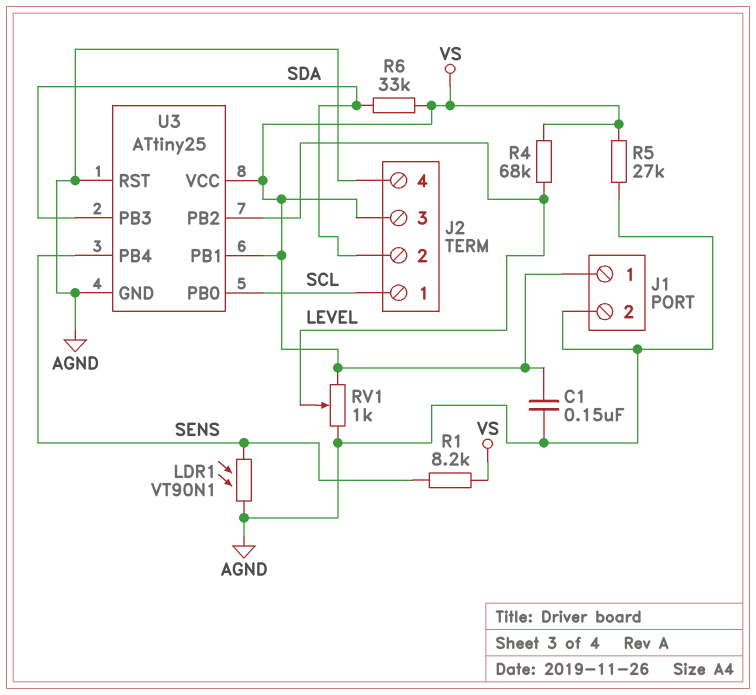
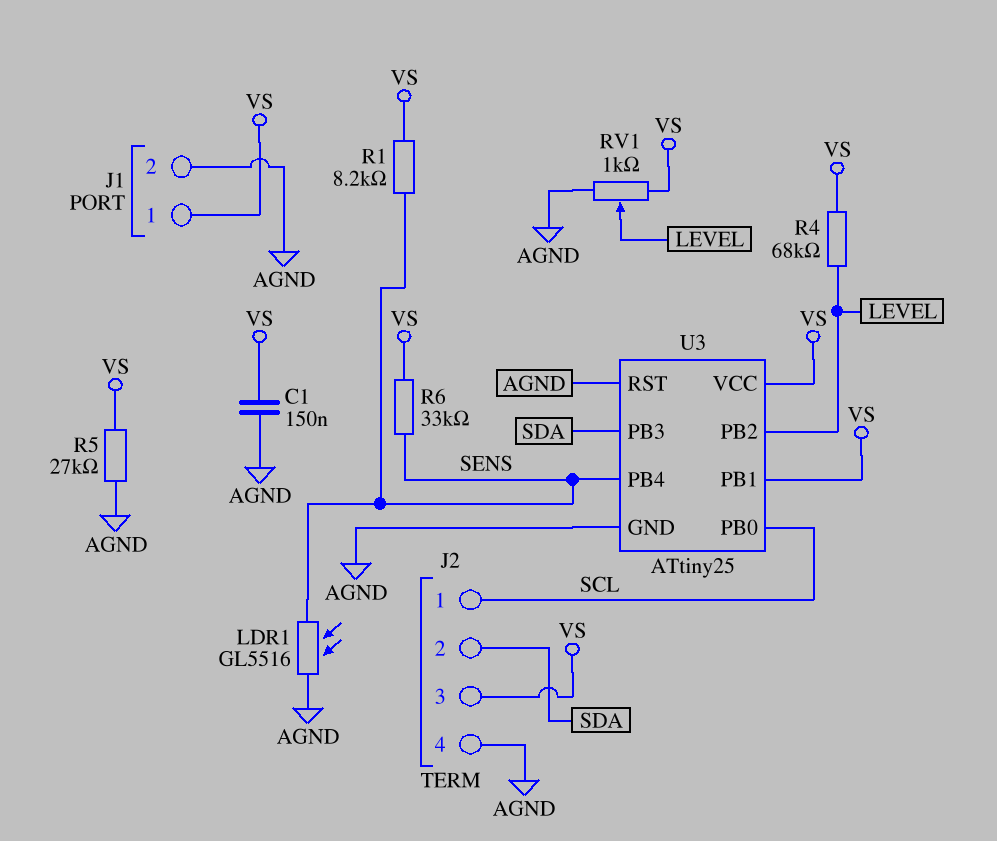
LDR1: VT90N1 (AGND, SENS) -> GL5516 (AGND, SENS)
R6: 33k (SDA, VS) -> 33k (SENS, VS)

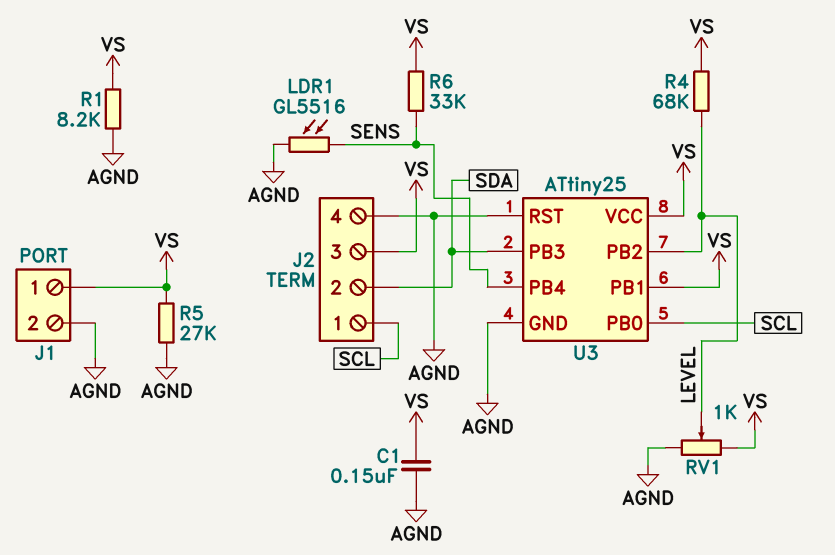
R1: 8.2k (SENS, VS) -> 8.2k (AGND, VS)

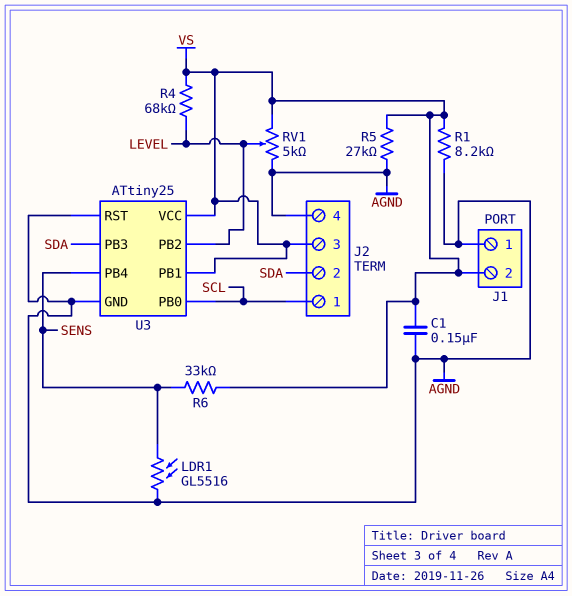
J1 pin 1: VS -> AGND
J1 pin 2: AGND -> VS
RV1: 1k (AGND, VS, wiper LEVEL) -> 5k (AGND, VS, wiper LEVEL)

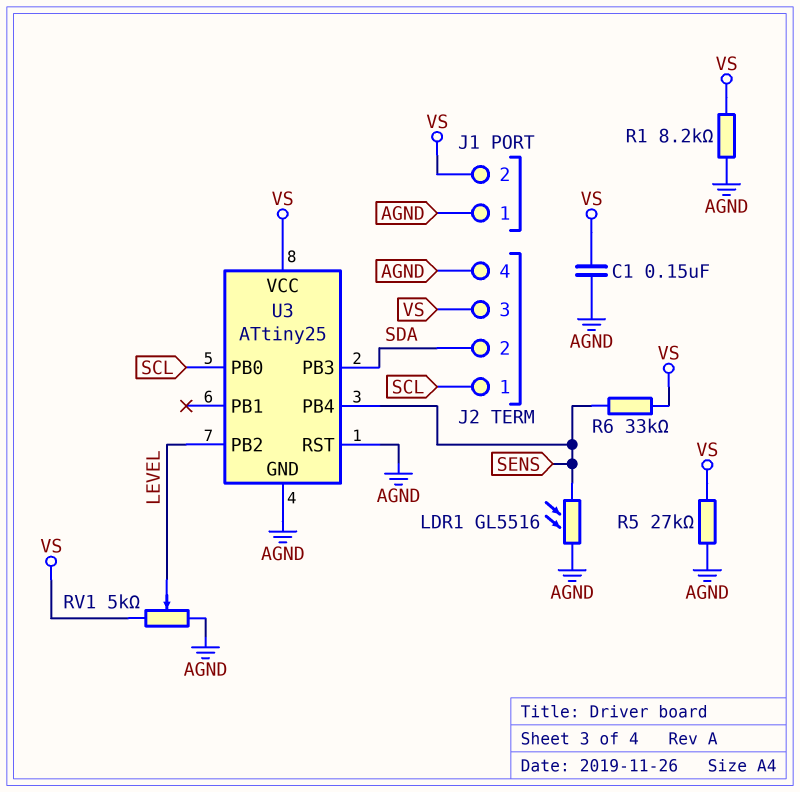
R4: 68k (LEVEL, VS) -> none
U3 pin PB1: VS -> none

